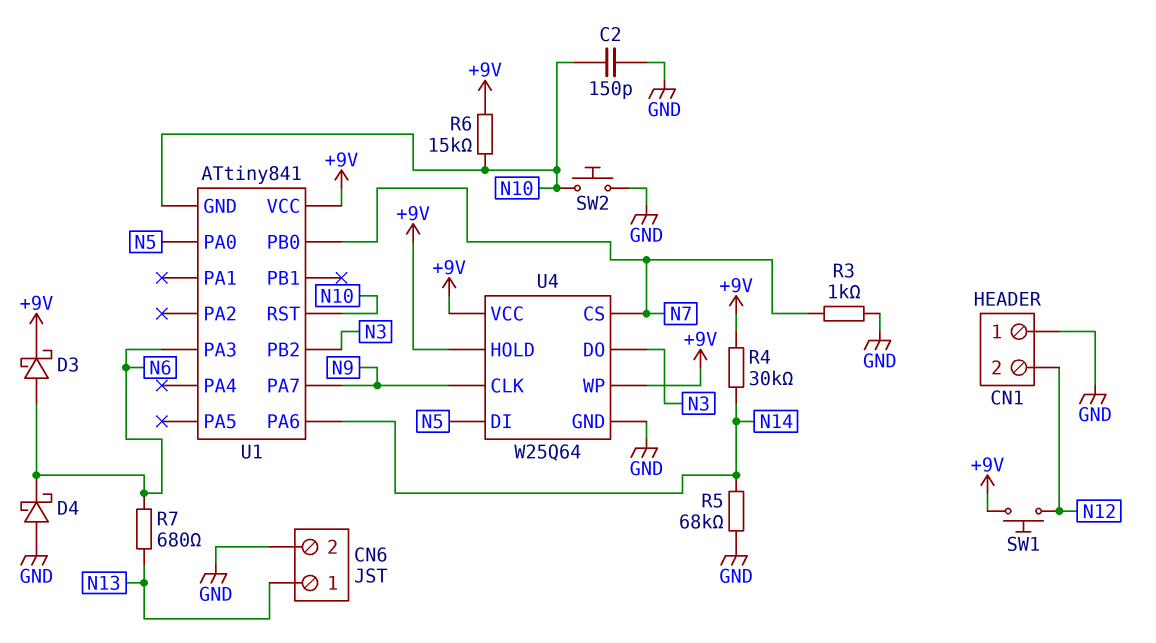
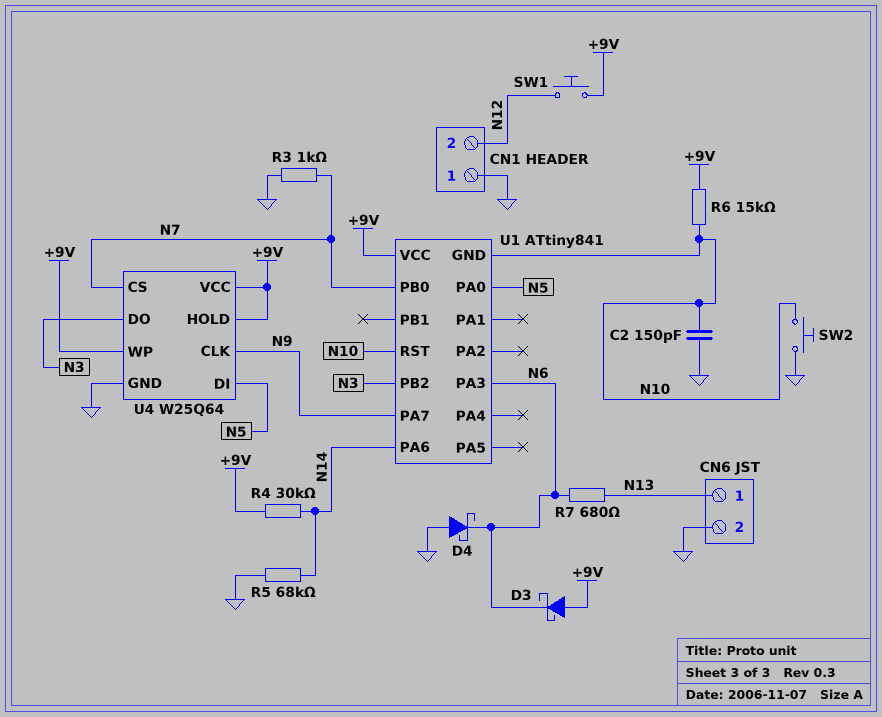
D3: schottky (A N6, K +9V) -> schottky (A +9V, K N6)

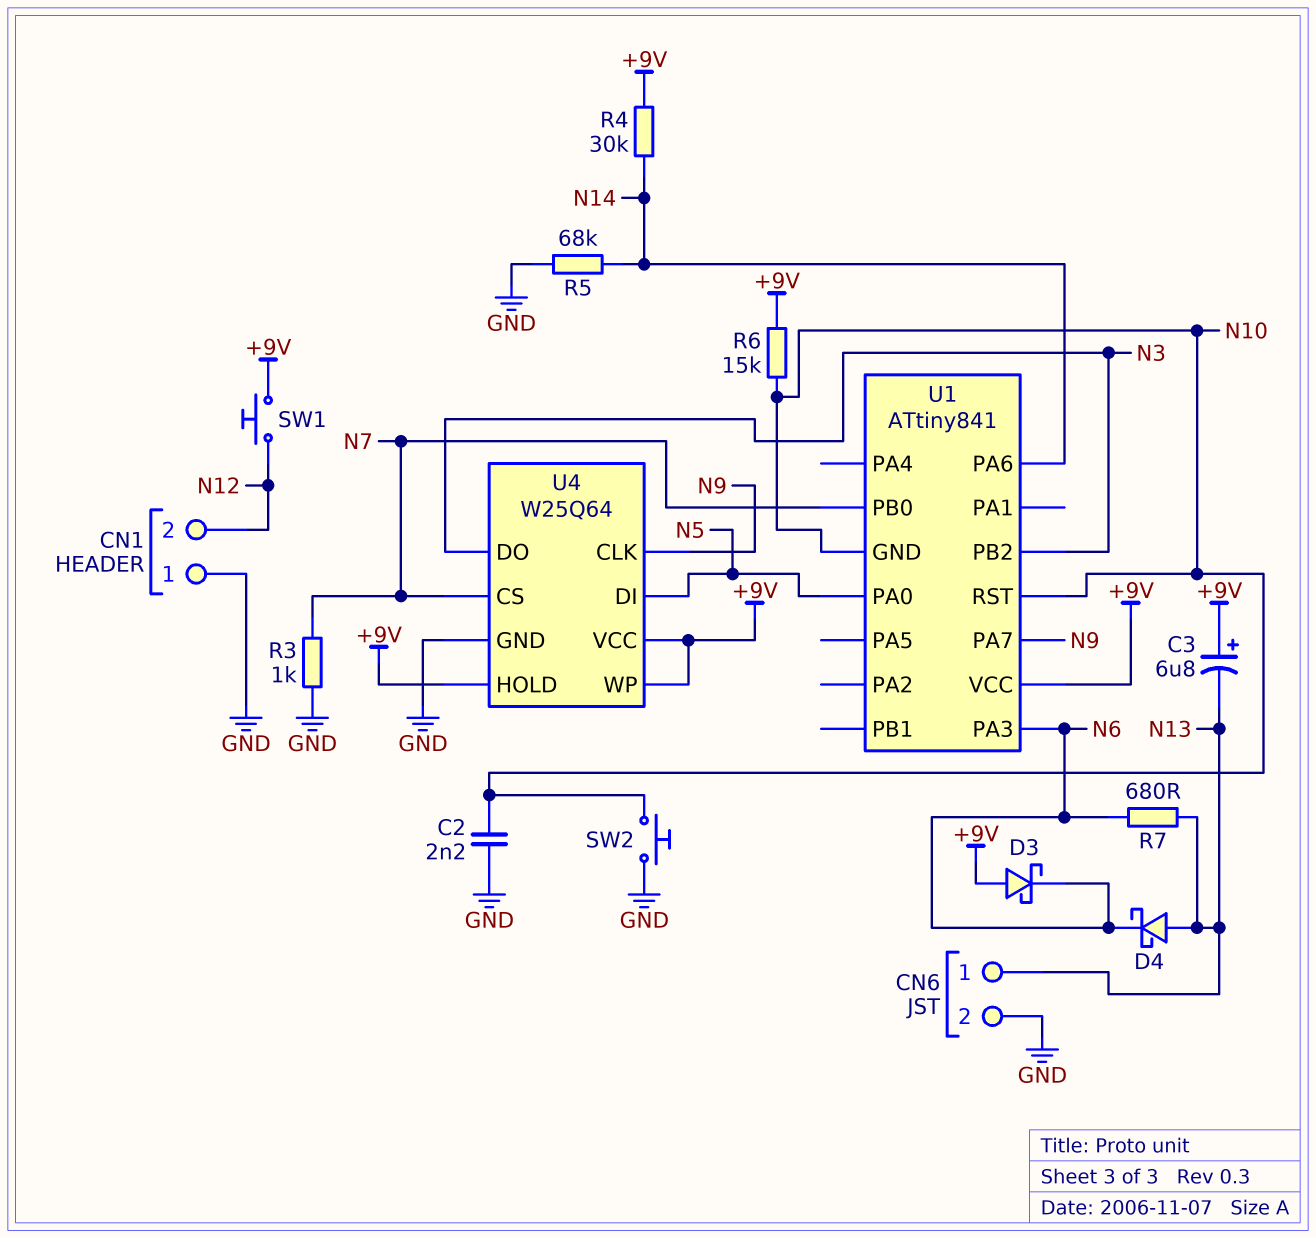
C2: 150pF (GND, N10) -> 2.2nF (GND, N10)
C3: none -> 6.8uF (plus +9V, minus N13)
D4: schottky (A GND, K N6) -> schottky (A N13, K N6)

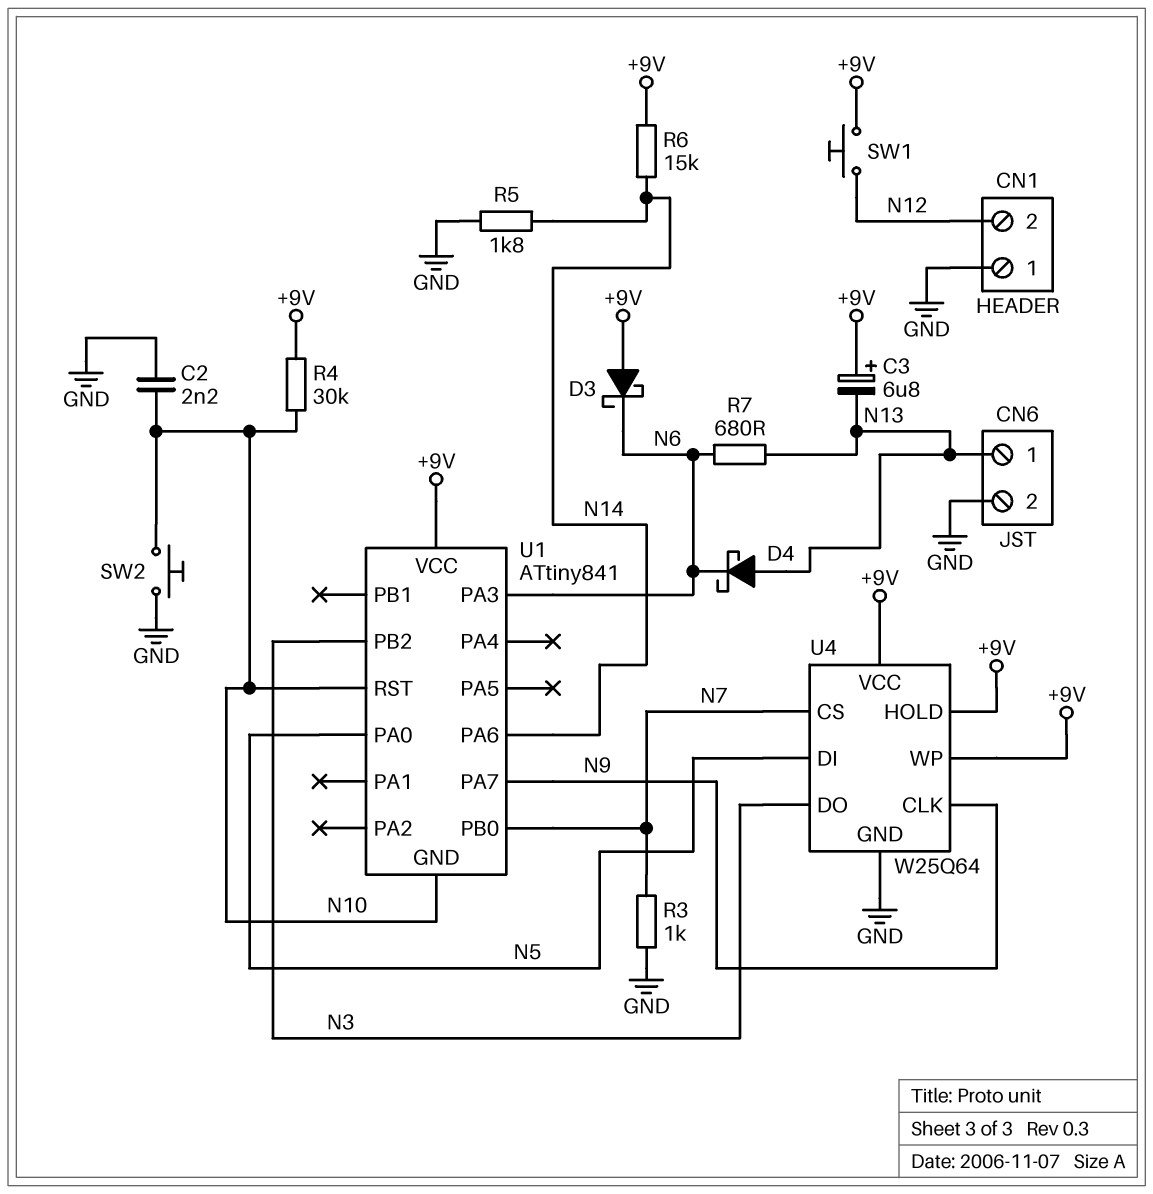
R4: 30k (+9V, N14) -> 30k (+9V, N10)
R5: 68k (GND, N14) -> 1.8k (GND, N14)
R6: 15k (+9V, N10) -> 15k (+9V, N14)

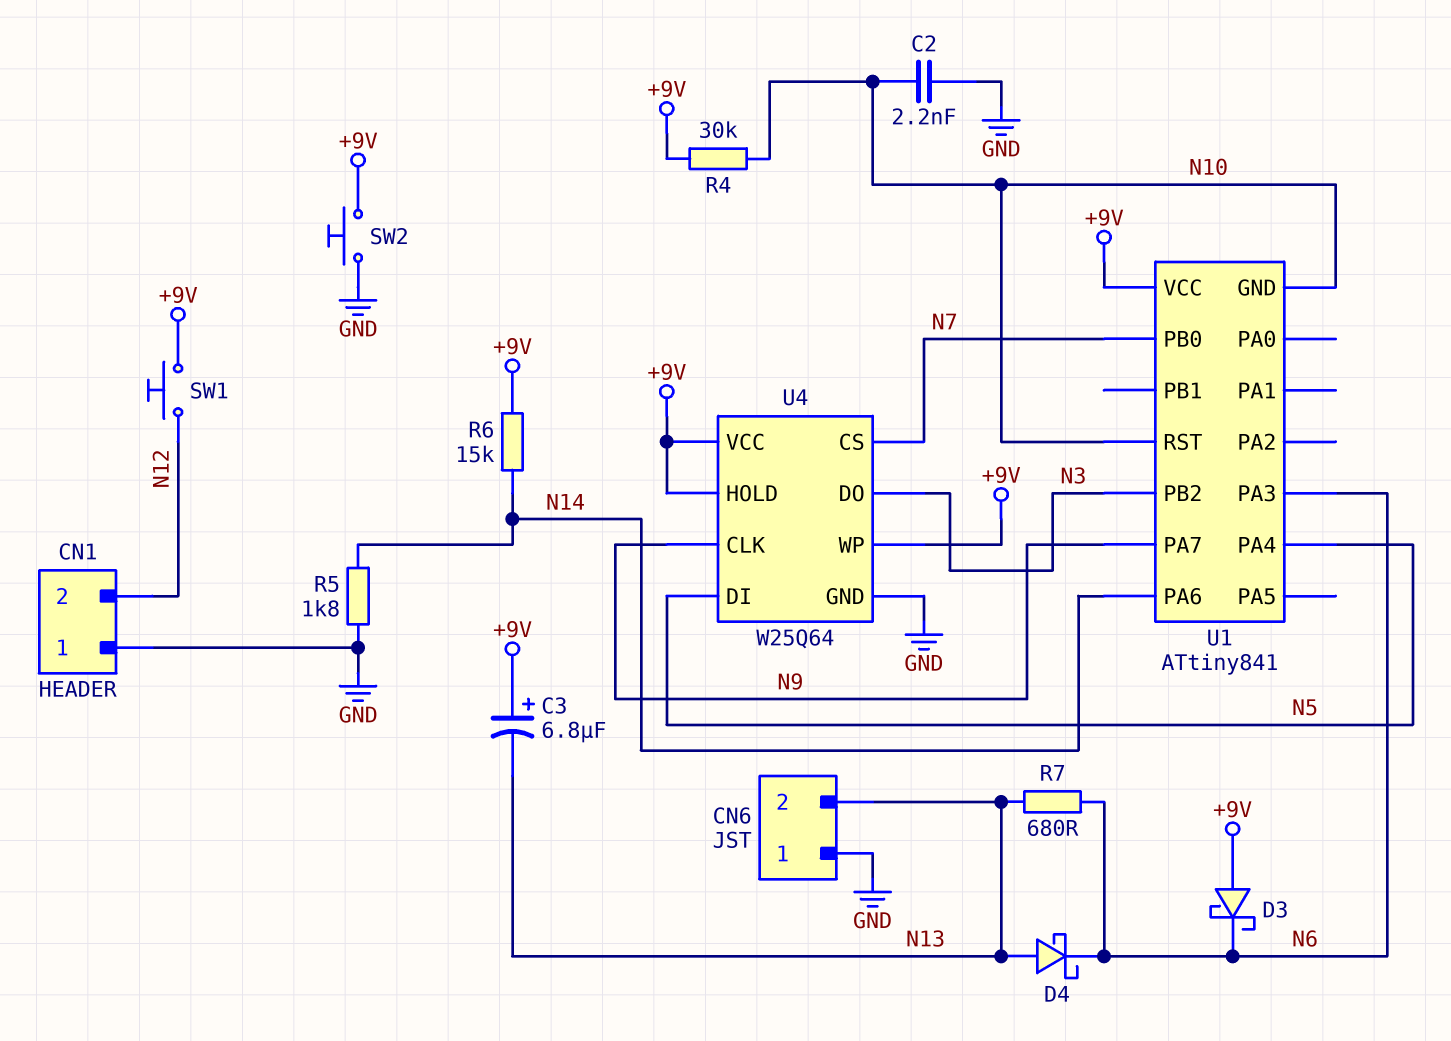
CN6 pin 1: N13 -> GND
CN6 pin 2: GND -> N13
R3: 1k (GND, N7) -> none
SW2: button (GND, N10) -> button (+9V, GND)
U1 pin PA0: N5 -> none
U1 pin PA4: none -> N5

